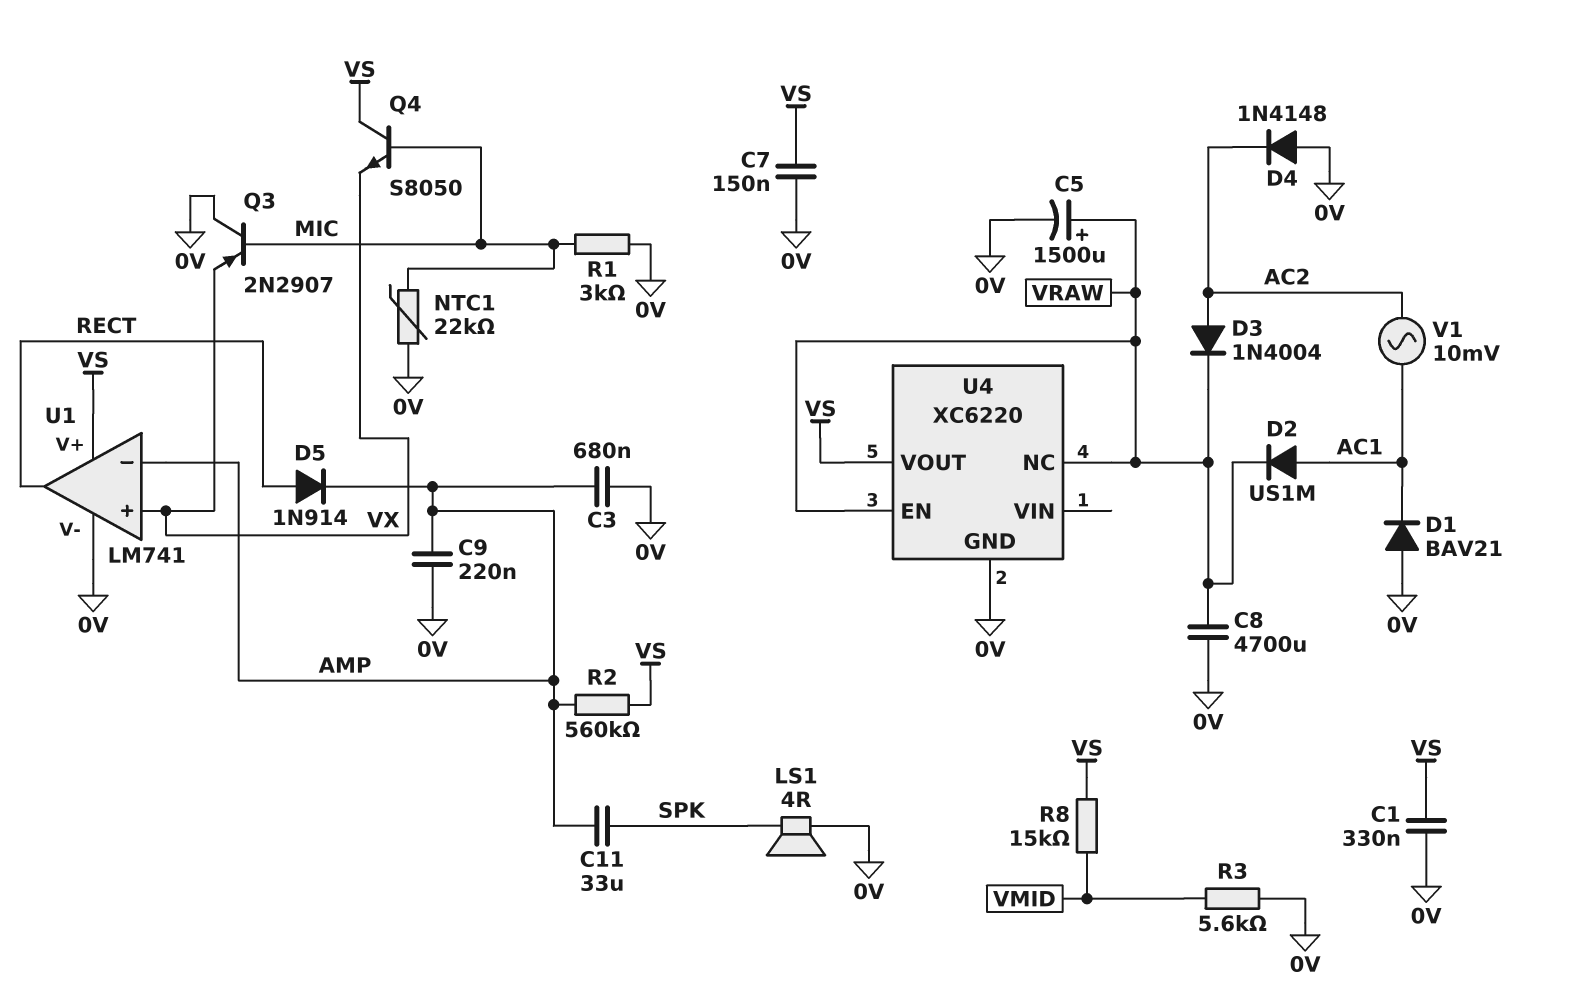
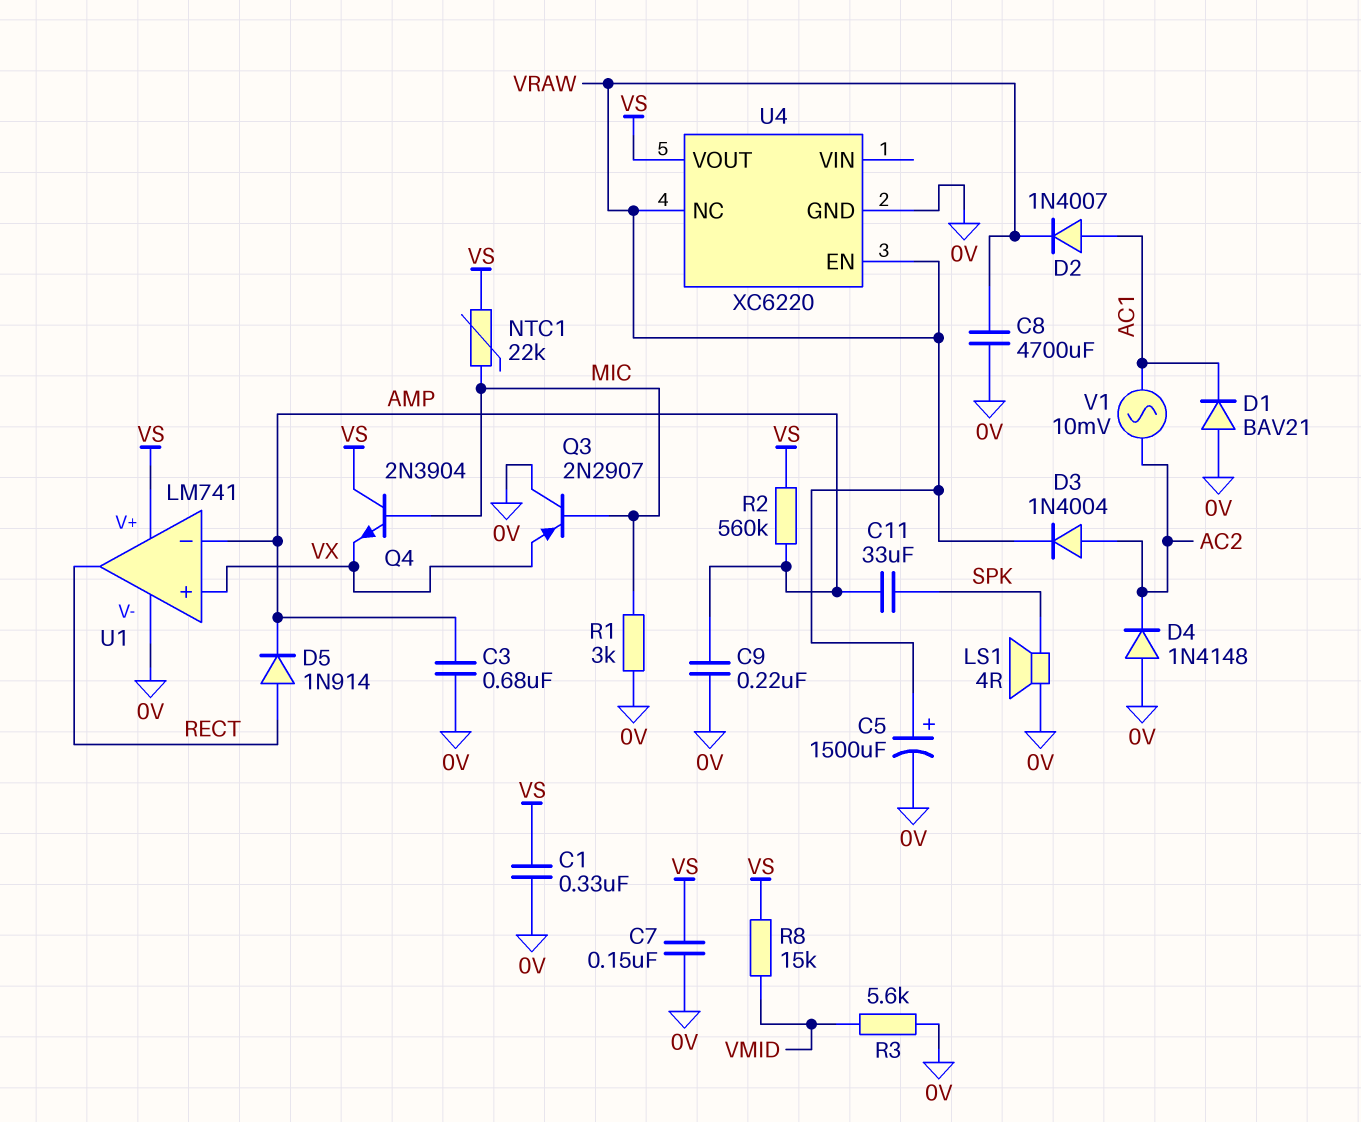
D2: diode US1M (A AC1, K VRAW) -> diode 1N4007 (A AC1, K VRAW)
NTC1: 22k (0V, MIC) -> 22k (MIC, VS)
Q4: NPN S8050 (B MIC, C VS, E VX) -> NPN 2N3904 (B MIC, C VS, E VX)

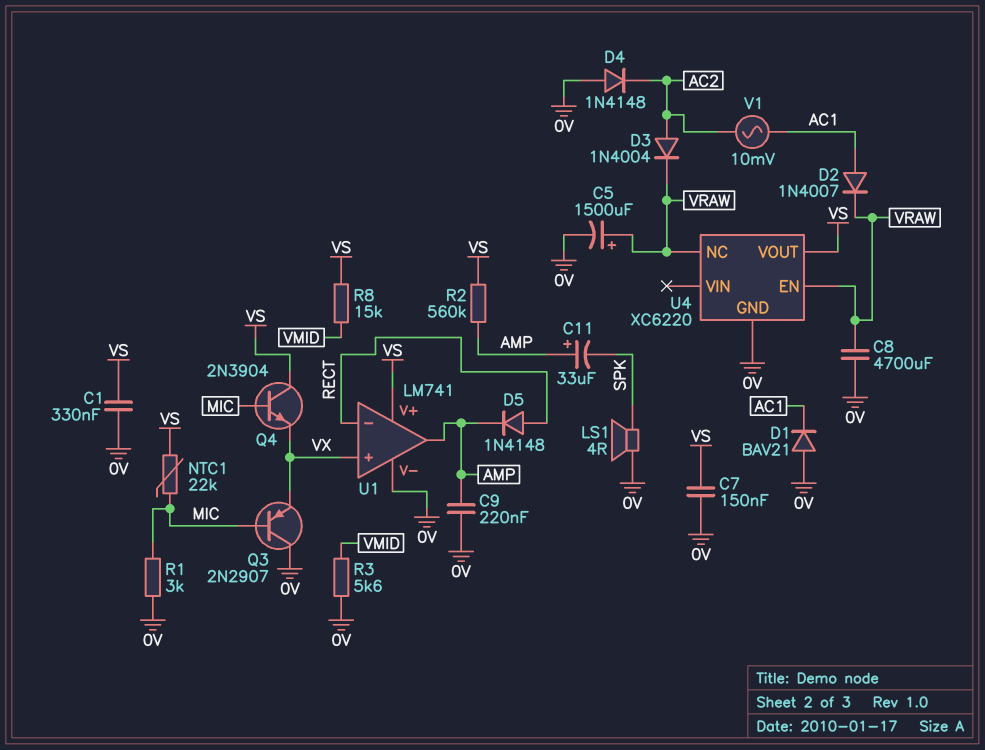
C3: 680nF (0V, AMP) -> none
C11: 33uF (AMP, SPK) -> 33uF (plus AMP, minus SPK)
D5: diode 1N914 (A RECT, K AMP) -> diode 1N4148 (A RECT, K AMP)
U1 pin in-: AMP -> RECT
U1 pin out: RECT -> AMP

